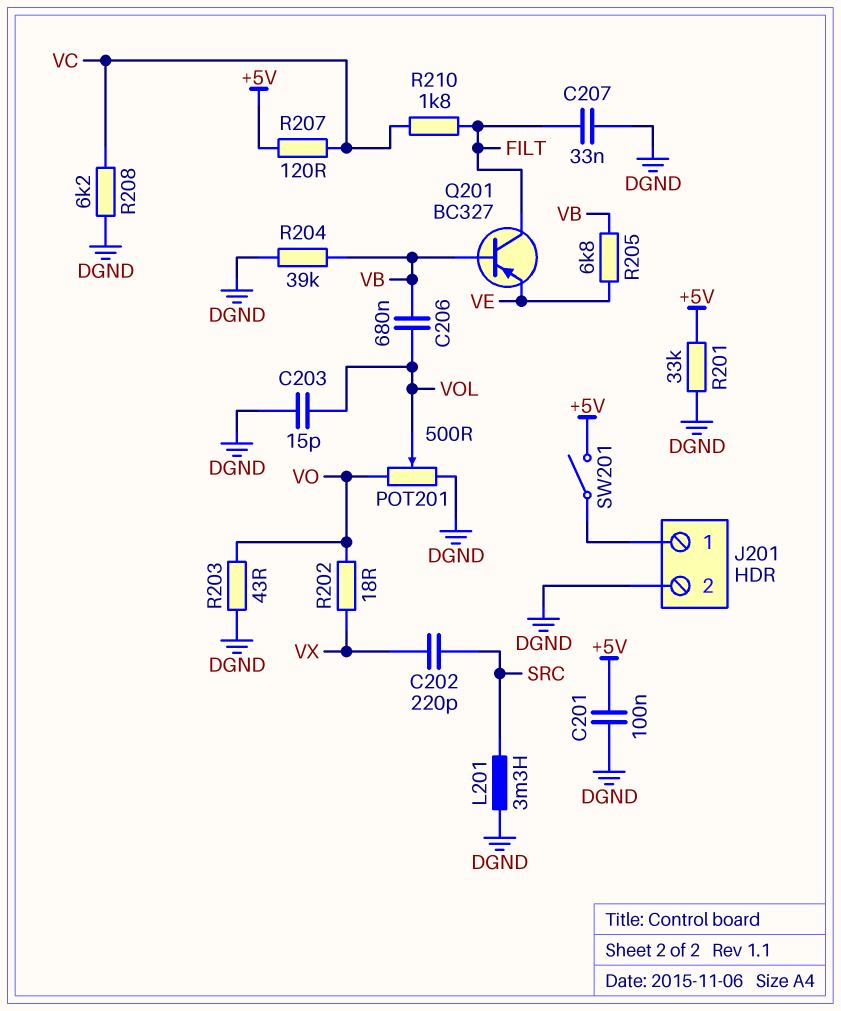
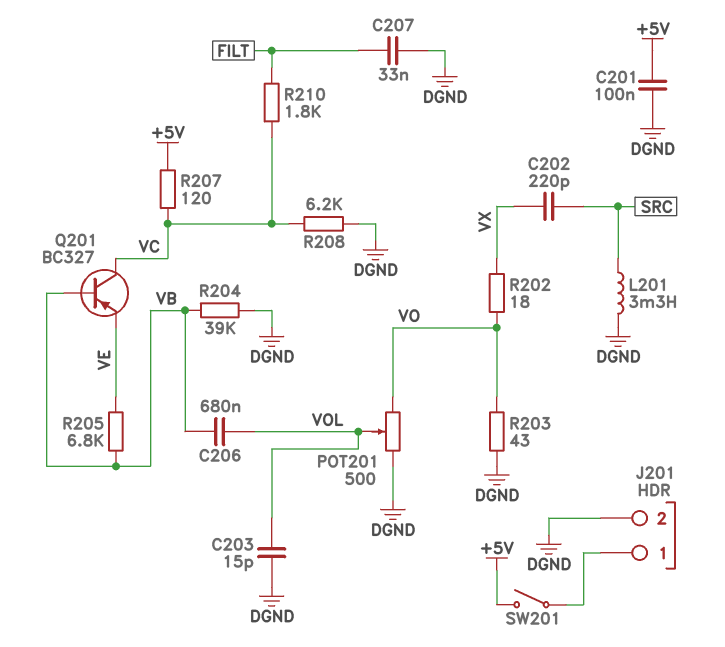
Q201: PNP BC327 (B VB, C FILT, E VE) -> PNP BC327 (B VB, C VC, E VE)
R201: 33k (+5V, DGND) -> none

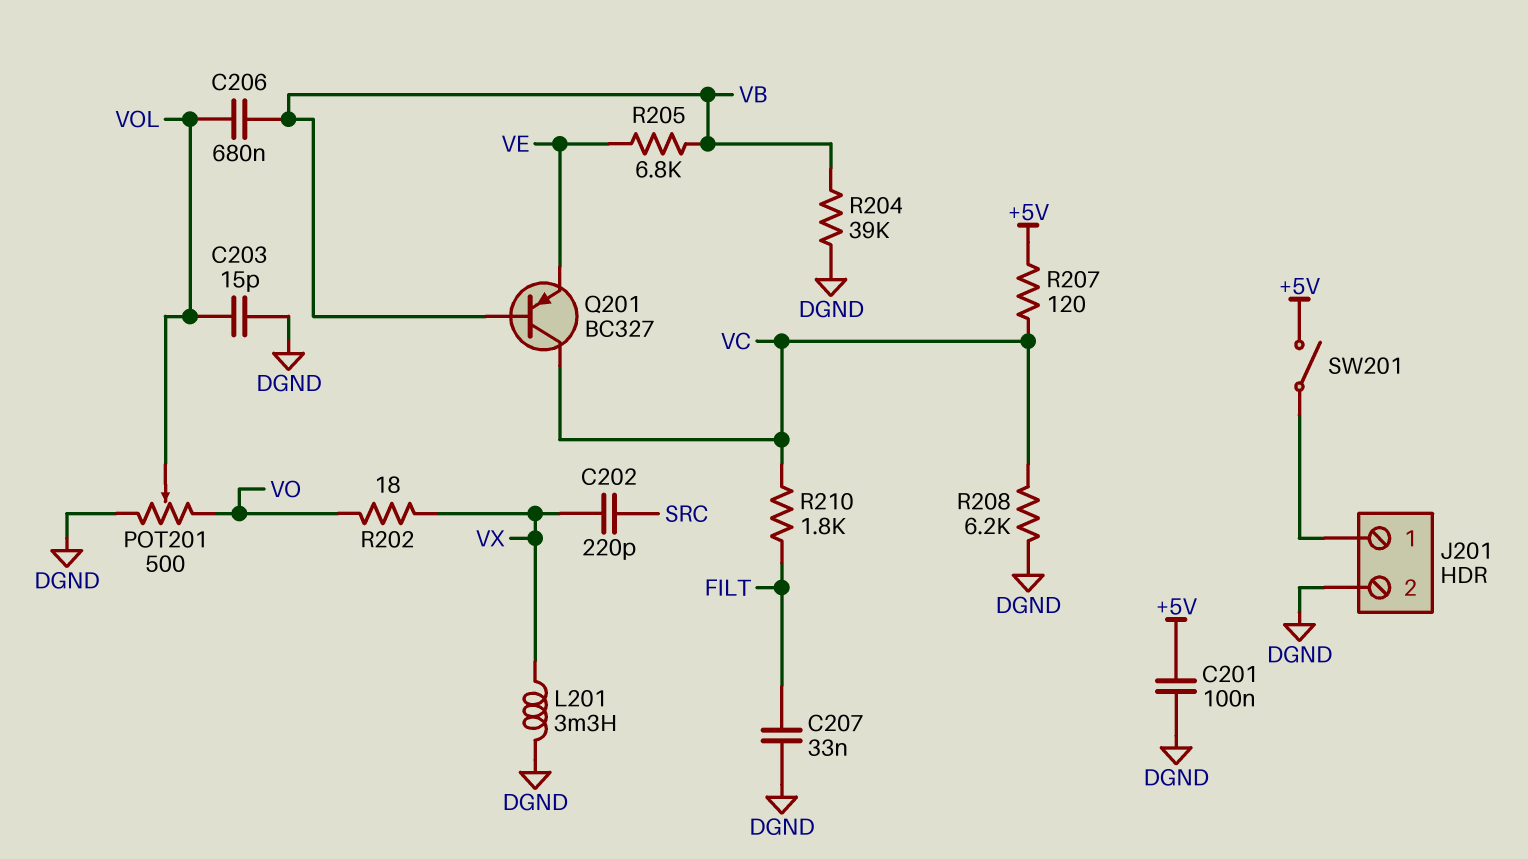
L201: 3.3mH (DGND, SRC) -> 3.3mH (DGND, VX)
R203: 43 (DGND, VO) -> none

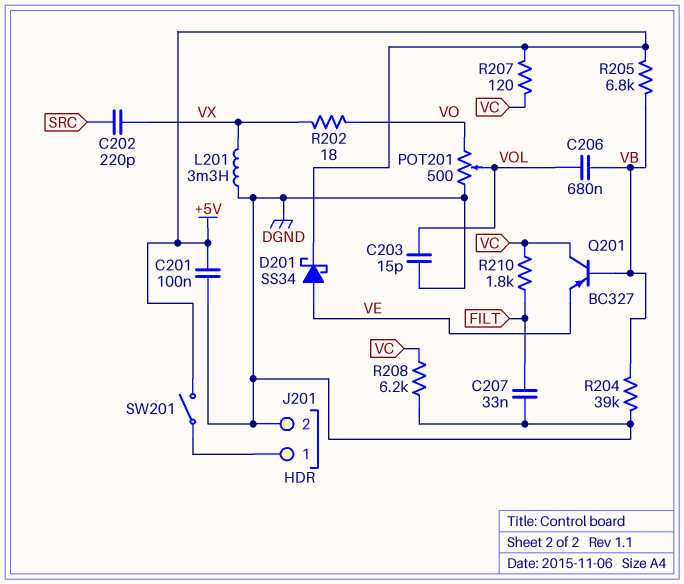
D201: none -> schottky SS34 (A VE, K +5V)
R205: 6.8k (VB, VE) -> 6.8k (+5V, VB)

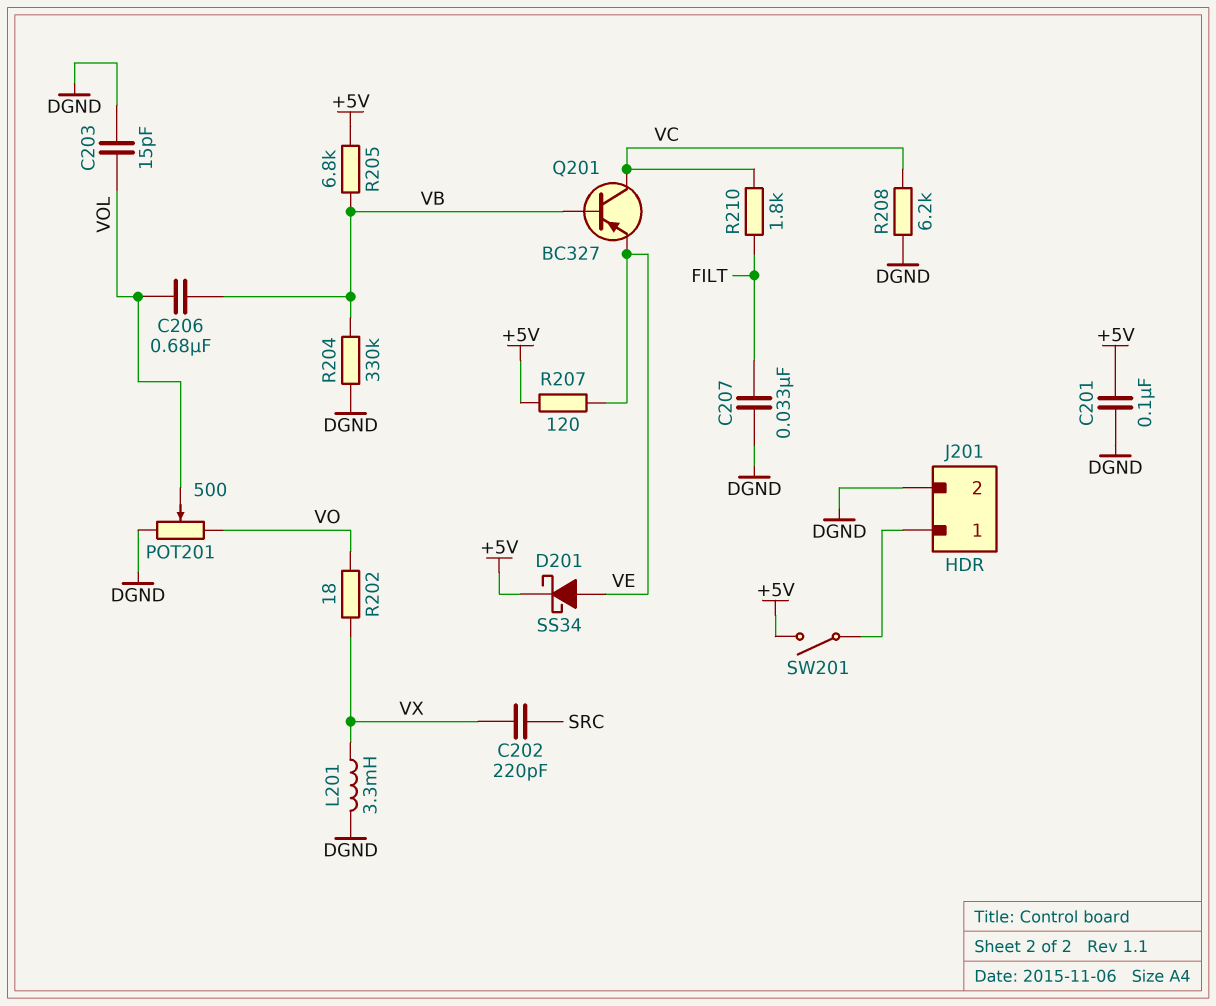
R204: 39k (DGND, VB) -> 330k (DGND, VB)
R207: 120 (+5V, VC) -> 120 (+5V, VE)

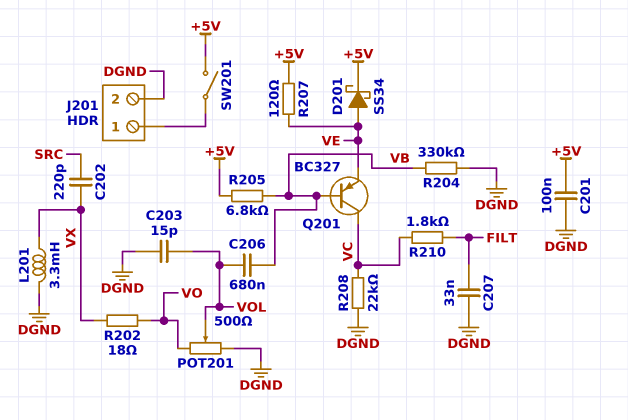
R208: 6.2k (DGND, VC) -> 22k (DGND, VC)

